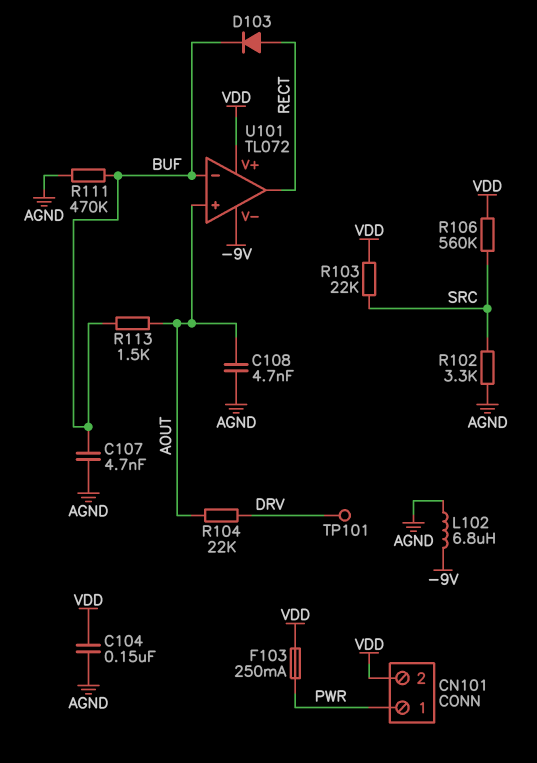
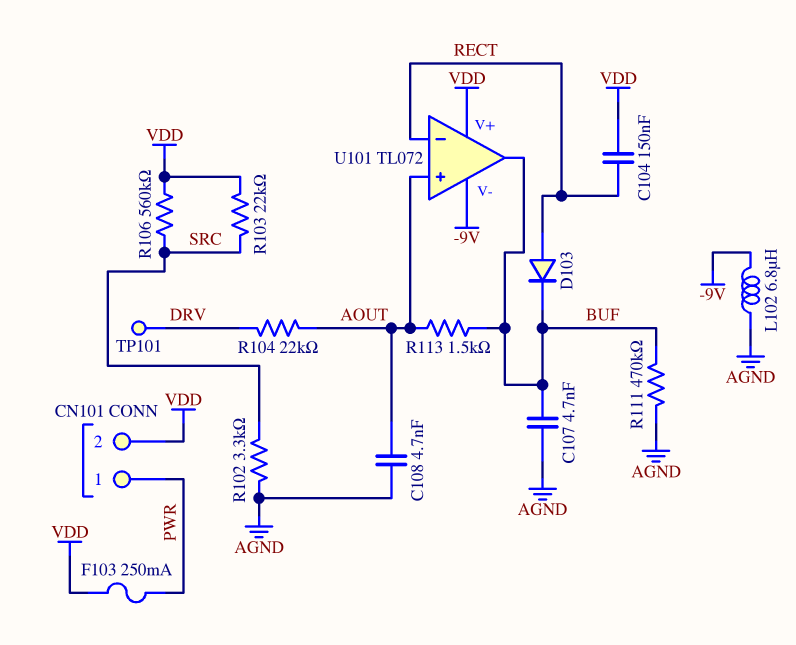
C104: 150nF (AGND, VDD) -> 150nF (RECT, VDD)
U101 pin in-: BUF -> RECT
U101 pin out: RECT -> BUF

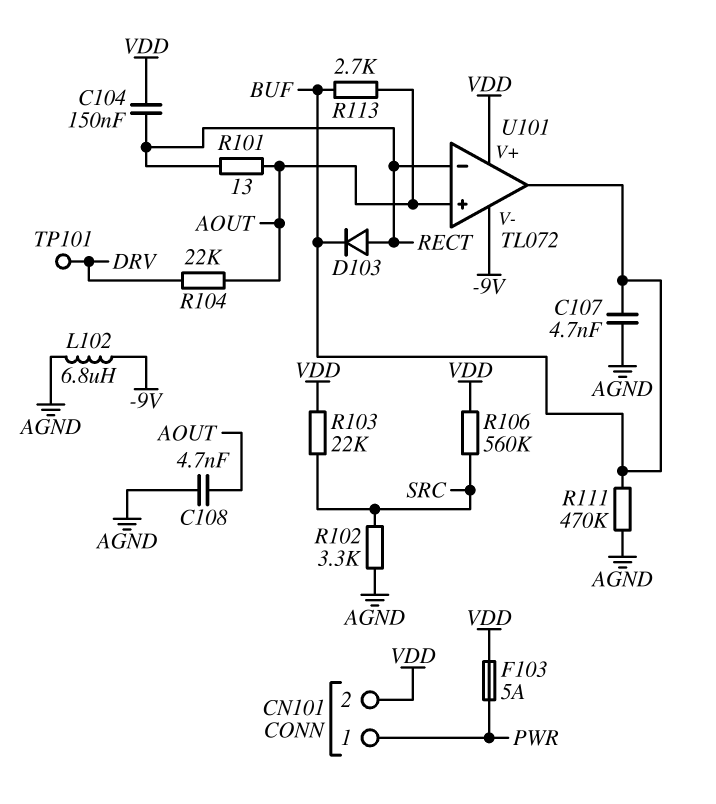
F103: 250mA (PWR, VDD) -> 5A (PWR, VDD)
R101: none -> 13 (AOUT, RECT)
R113: 1.5k (AOUT, BUF) -> 2.7k (AOUT, BUF)

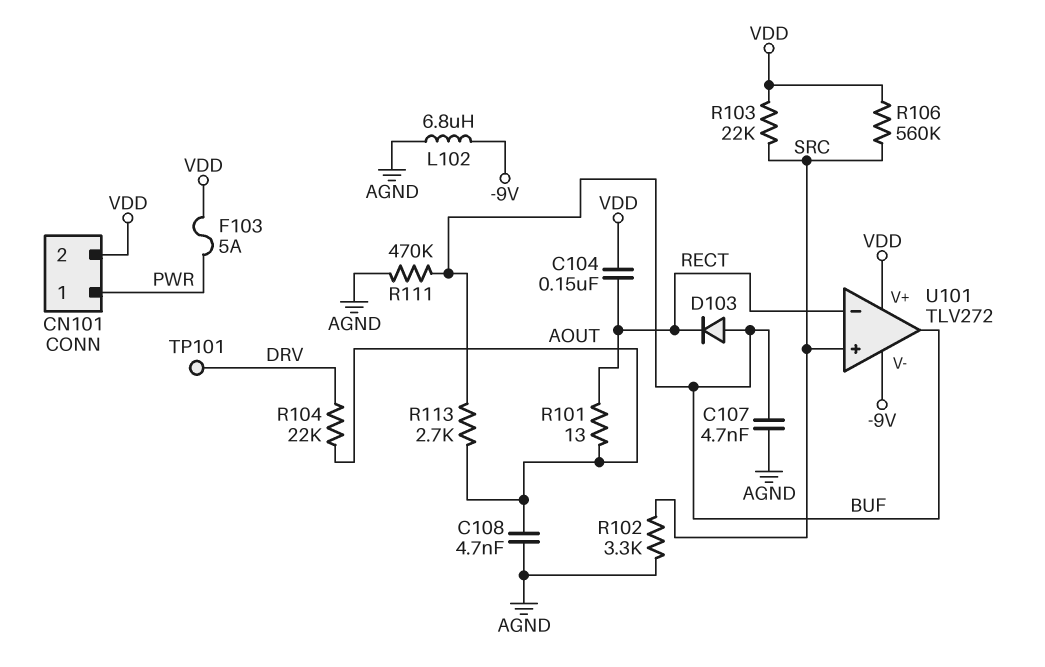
D103: diode (A RECT, K BUF) -> diode (A BUF, K RECT)
U101: TL072 -> TLV272
U101 pin in+: AOUT -> SRC

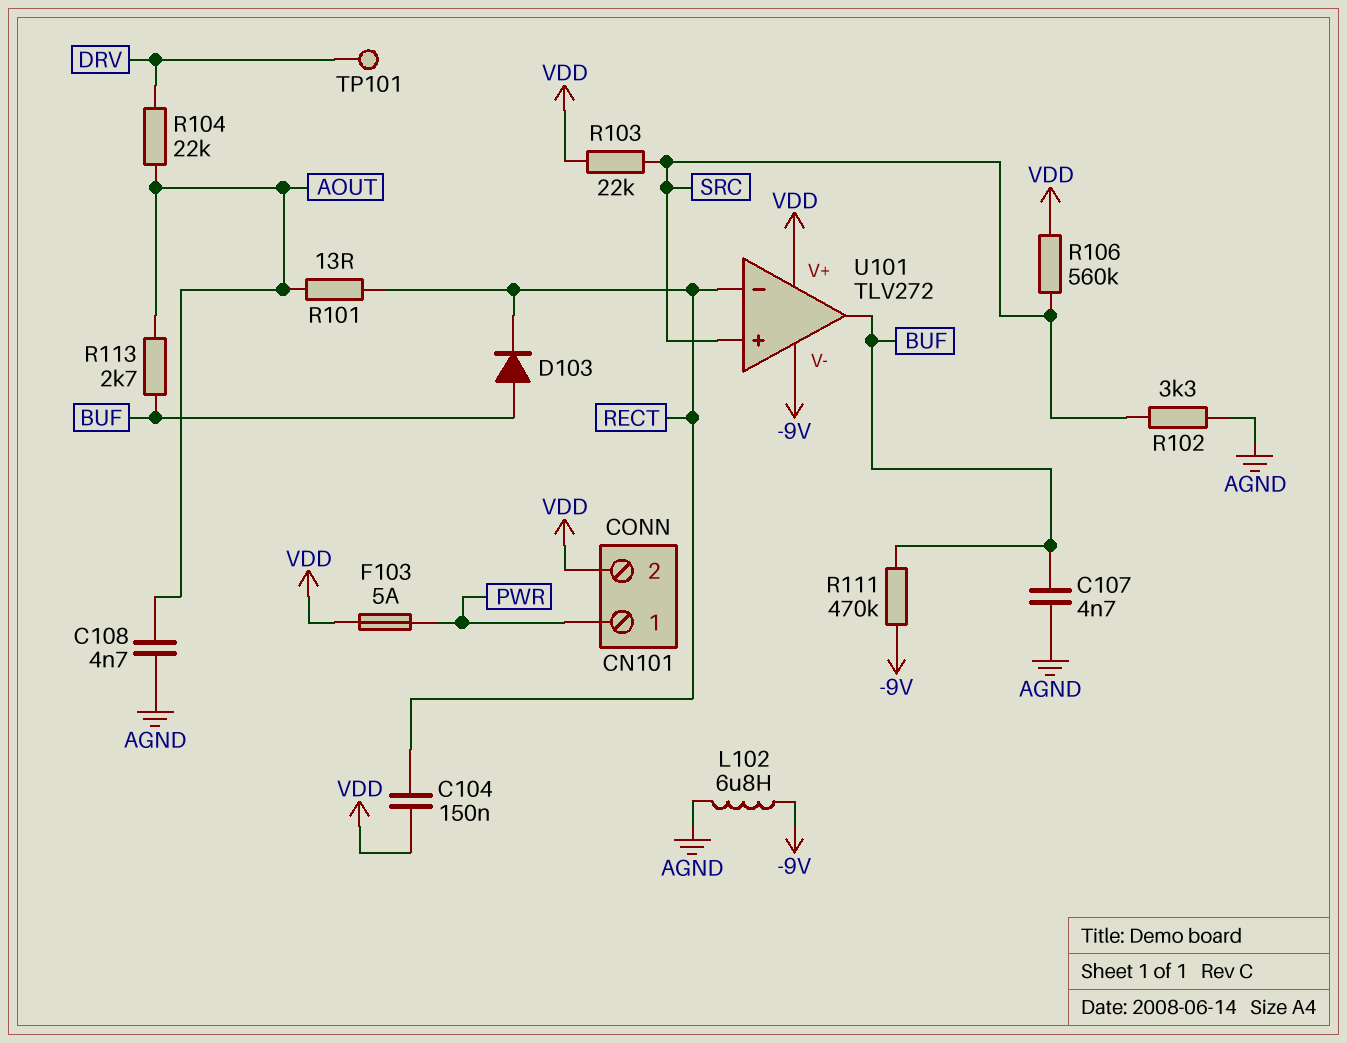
R111: 470k (AGND, BUF) -> 470k (-9V, BUF)

